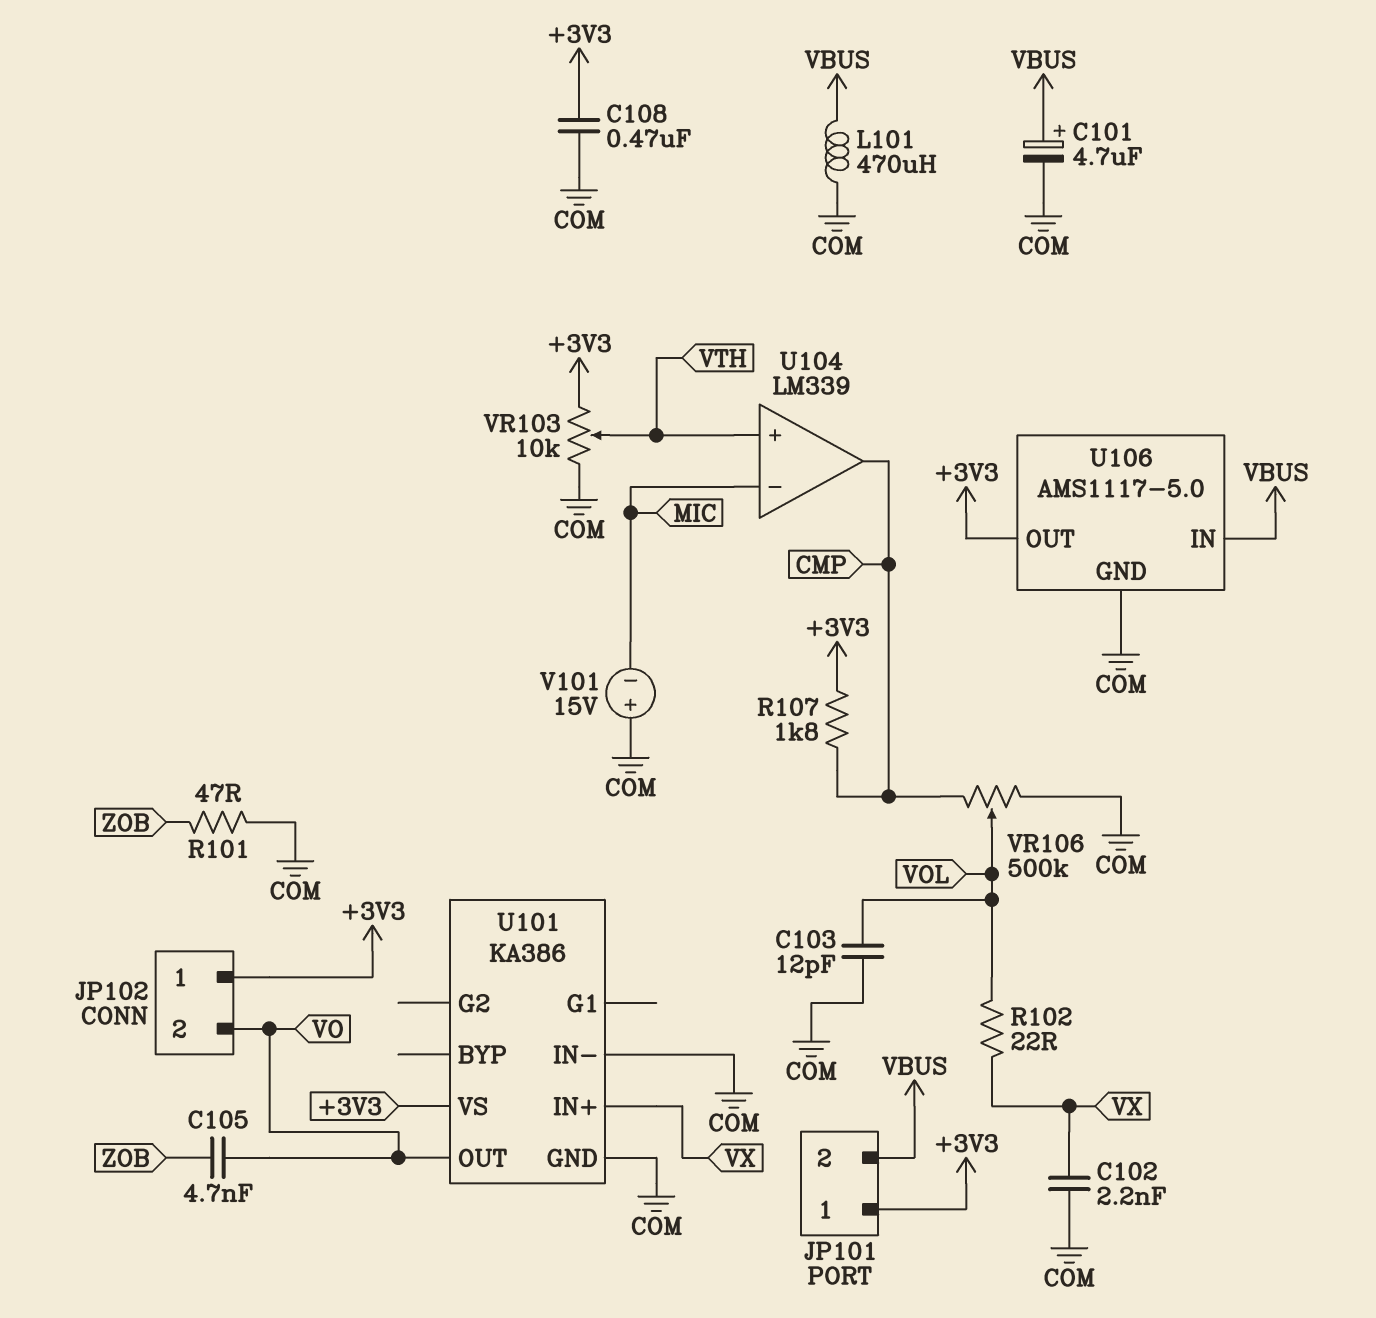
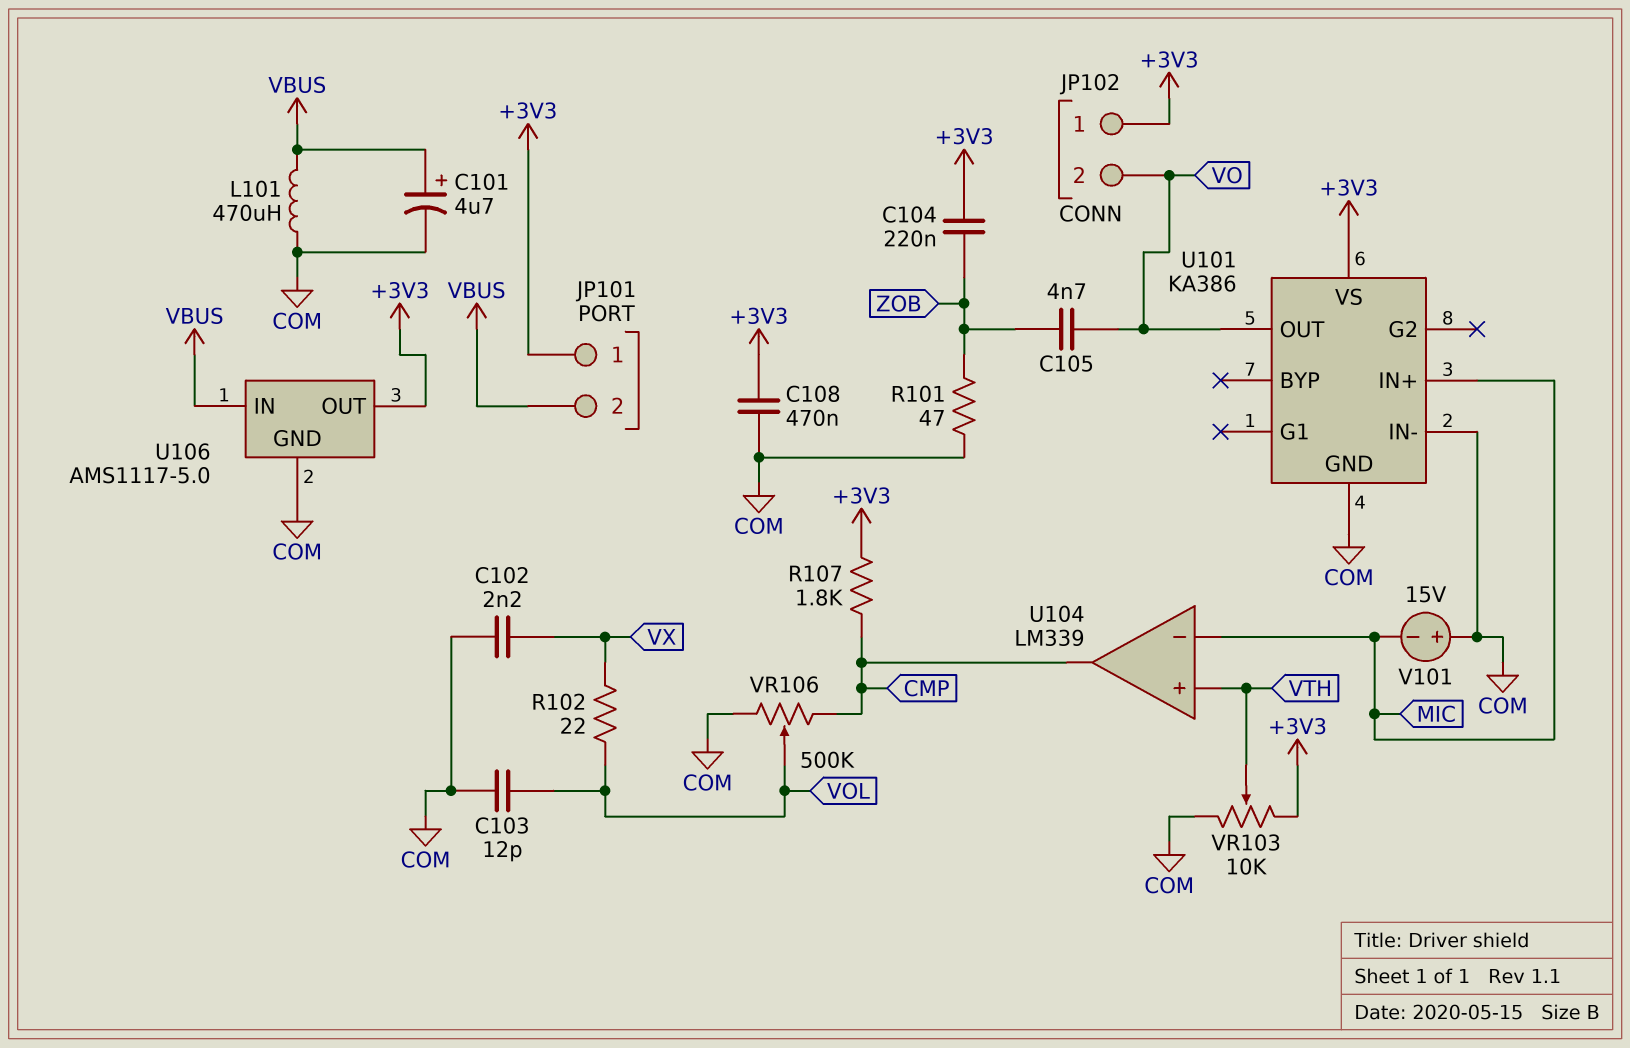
C104: none -> 220nF (+3V3, ZOB)
U101 pin IN+: VX -> MIC

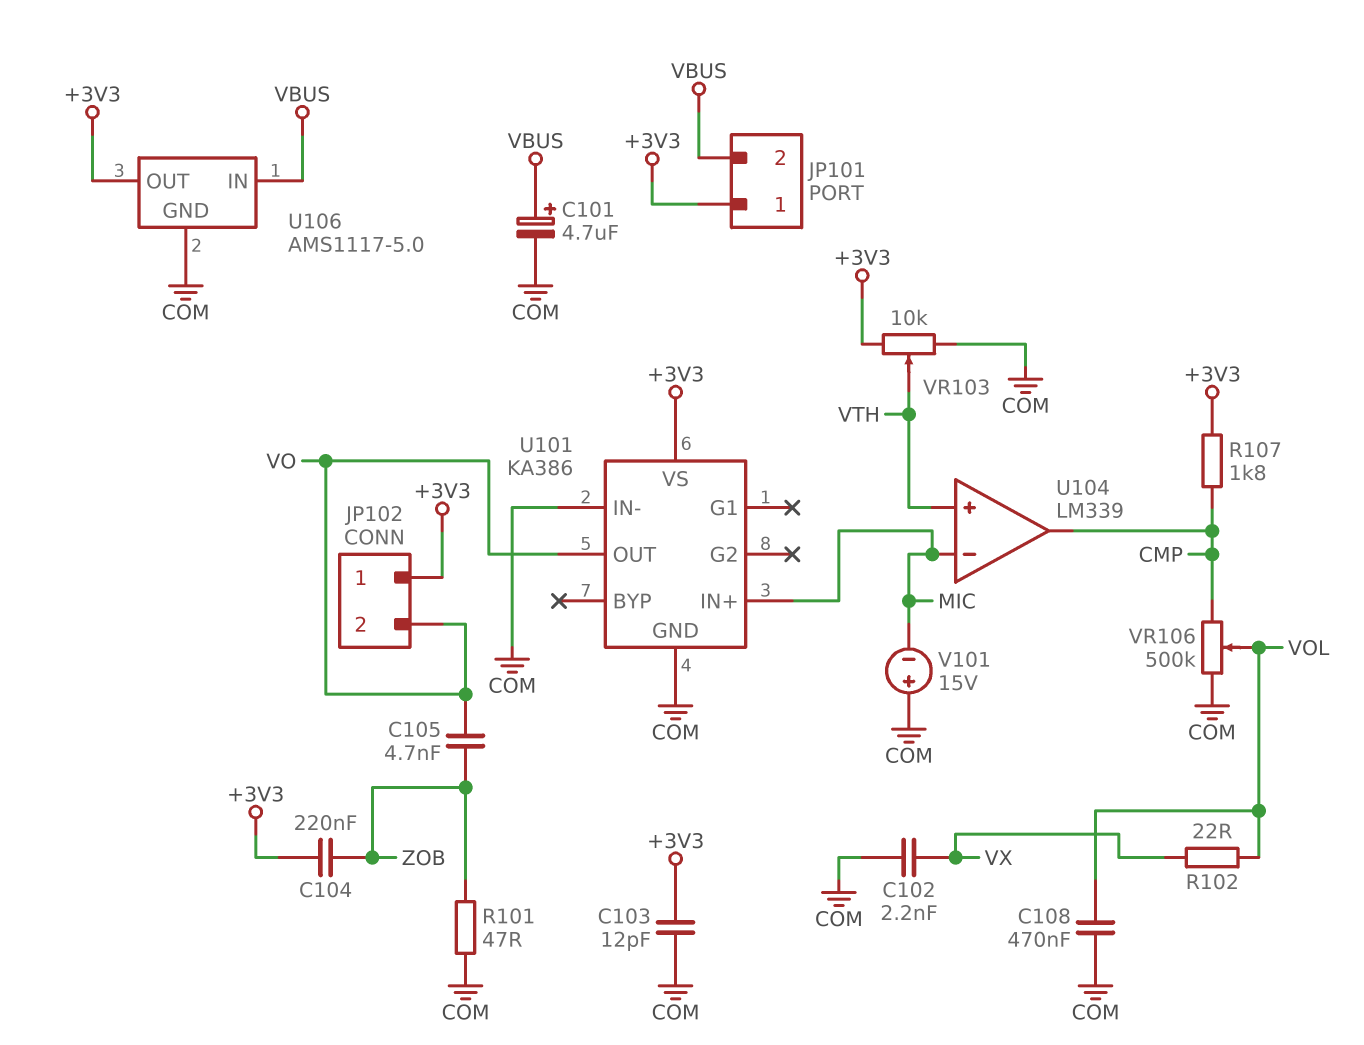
C103: 12pF (COM, VOL) -> 12pF (+3V3, COM)
C108: 470nF (+3V3, COM) -> 470nF (COM, VOL)
L101: 470uH (COM, VBUS) -> none

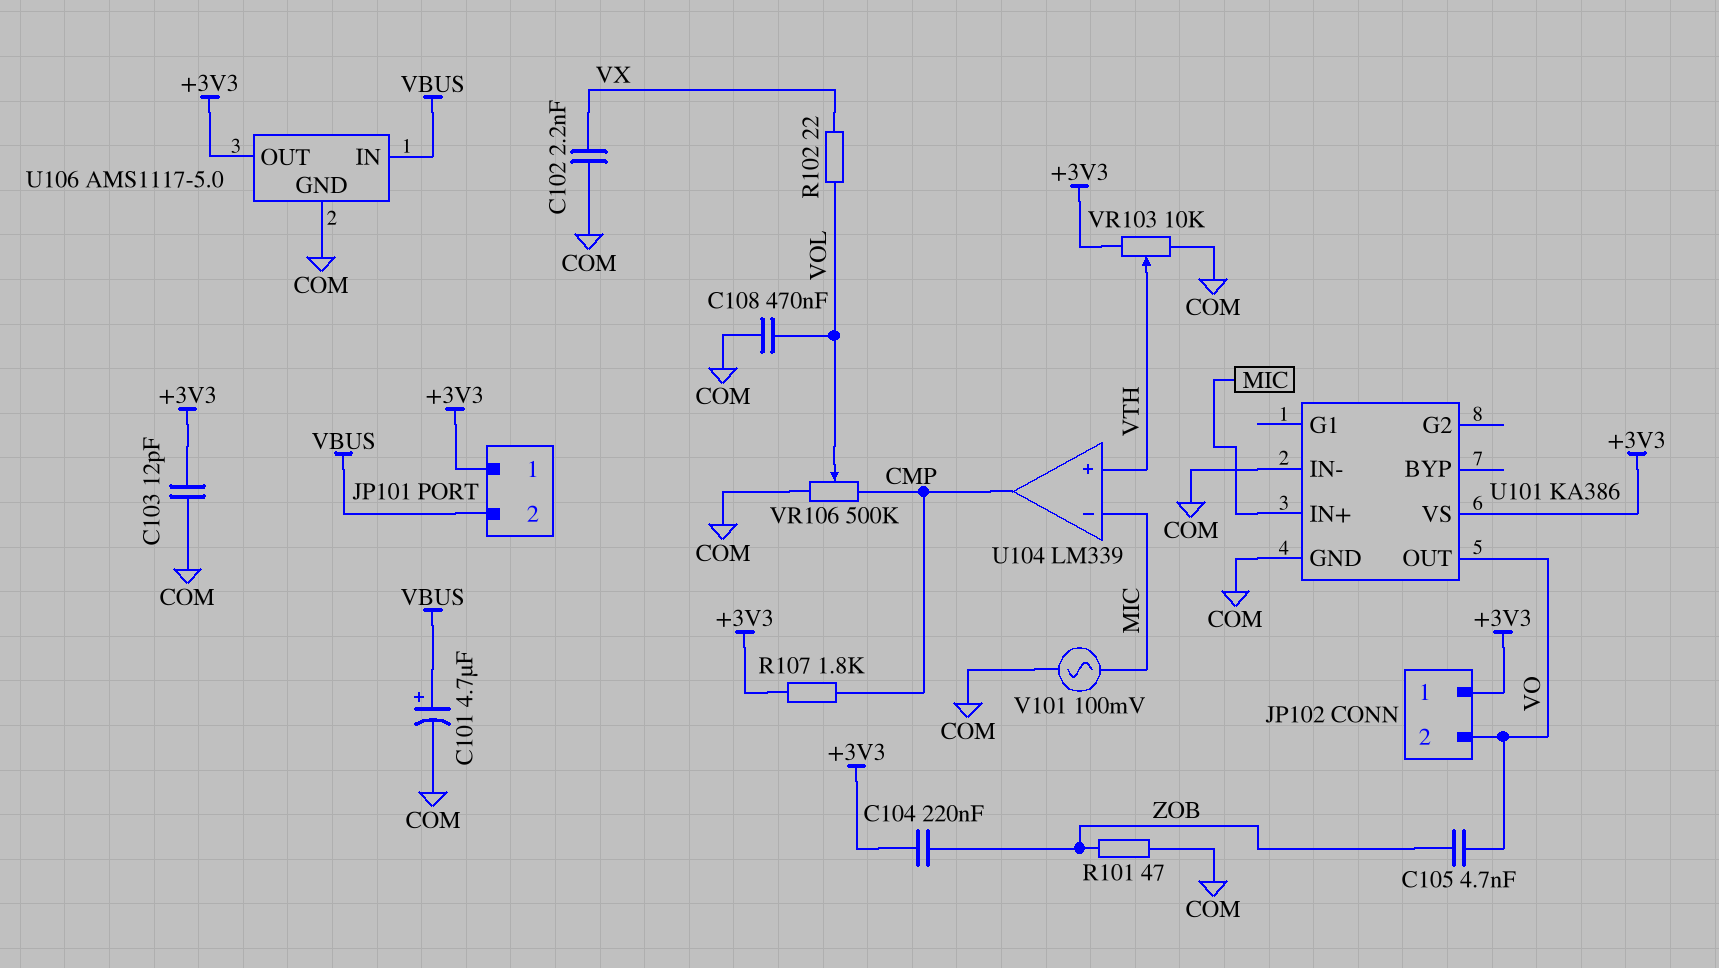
V101: 15V (plus COM, minus MIC) -> AC 100mV (COM, MIC)

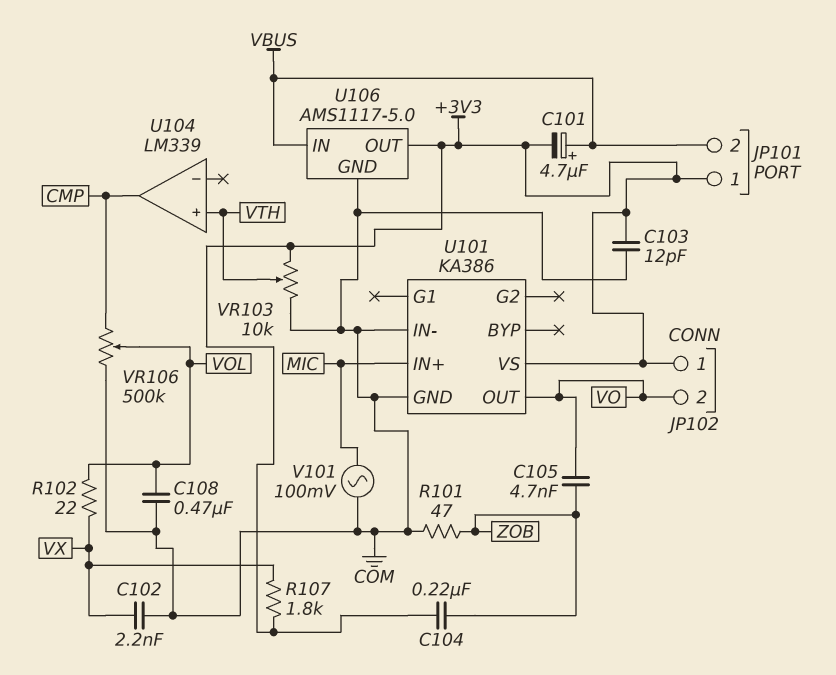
C101: 4.7uF (plus VBUS, minus COM) -> 4.7uF (plus VBUS, minus +3V3)
R107: 1.8k (+3V3, CMP) -> 1.8k (+3V3, VX)
U104 pin in-: MIC -> none

